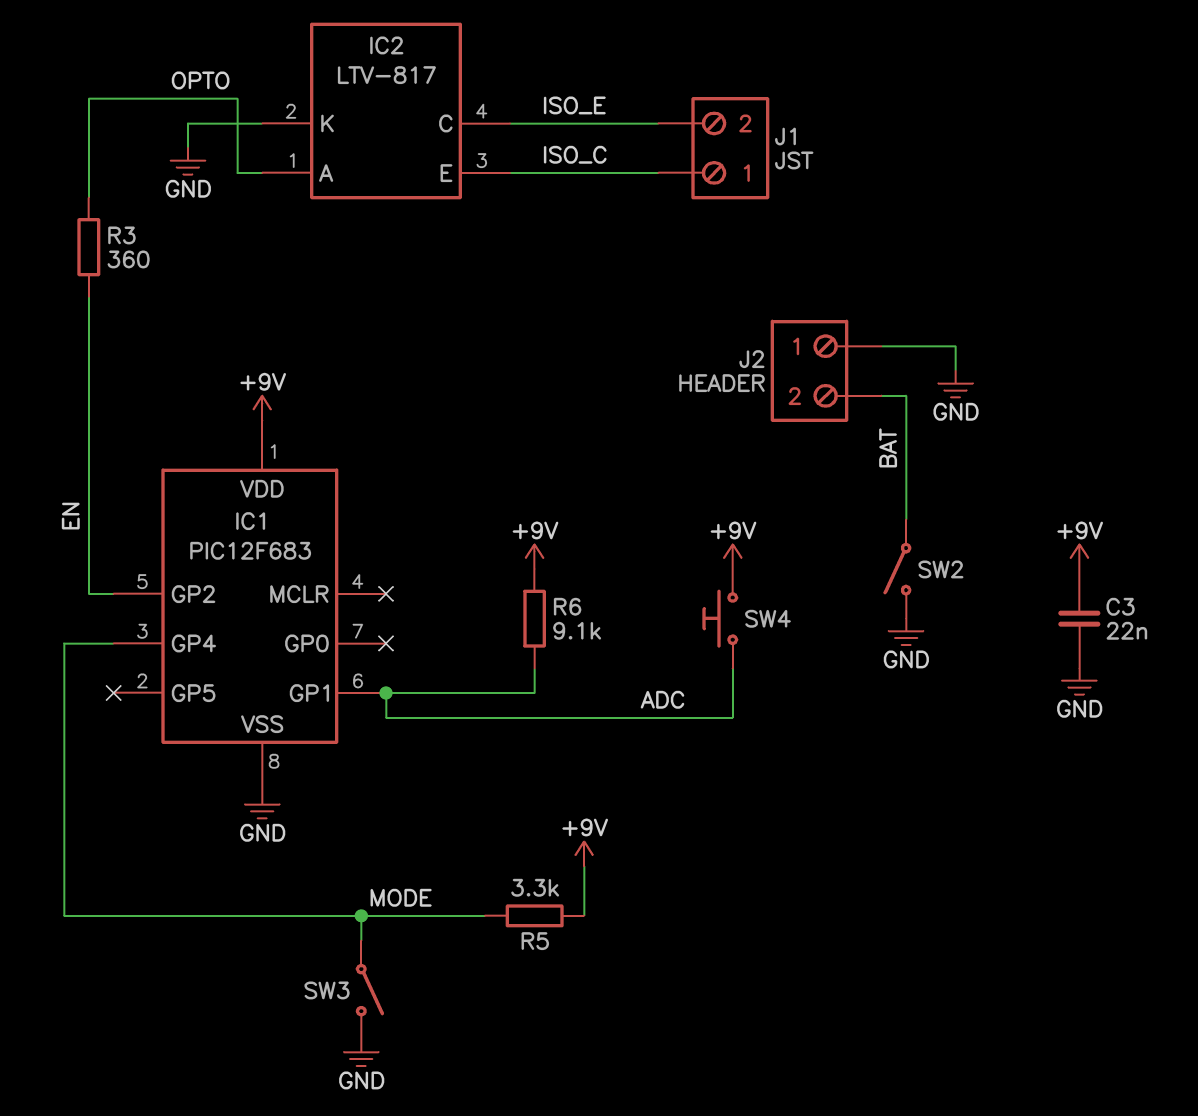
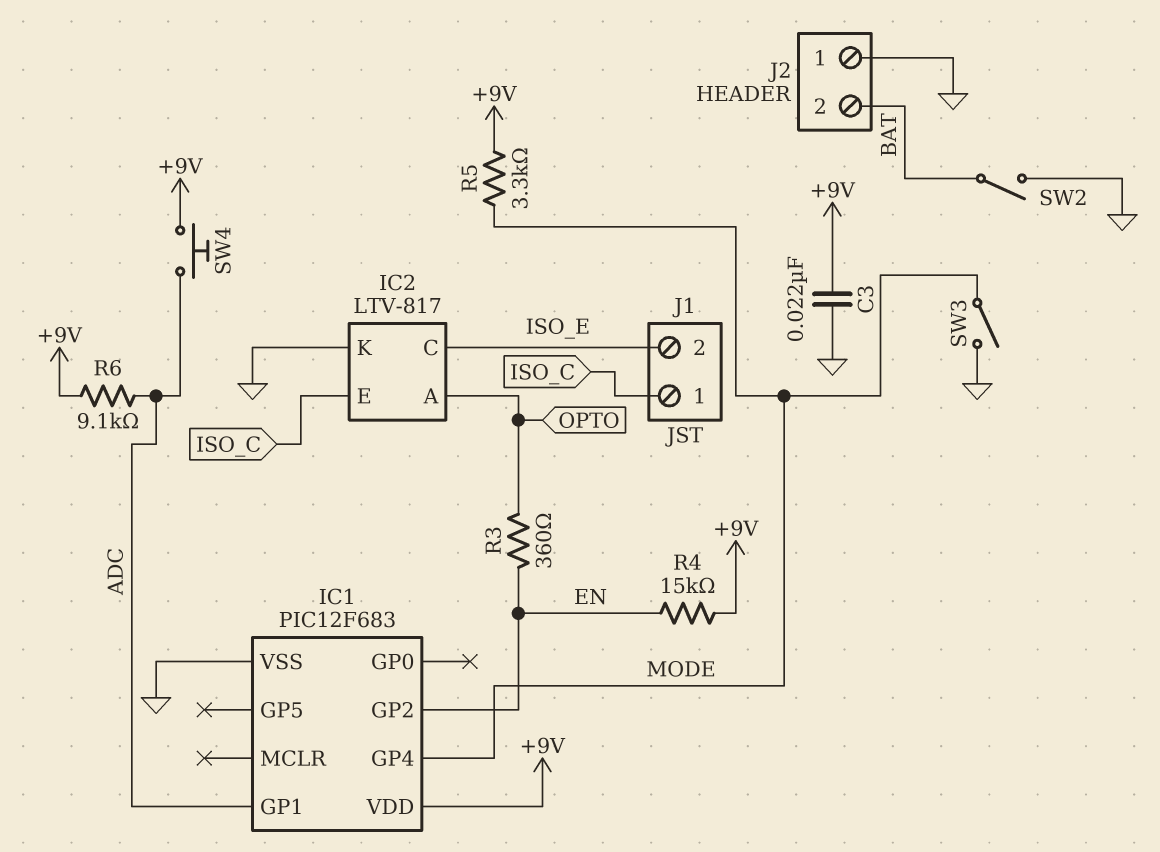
R4: none -> 15k (+9V, EN)

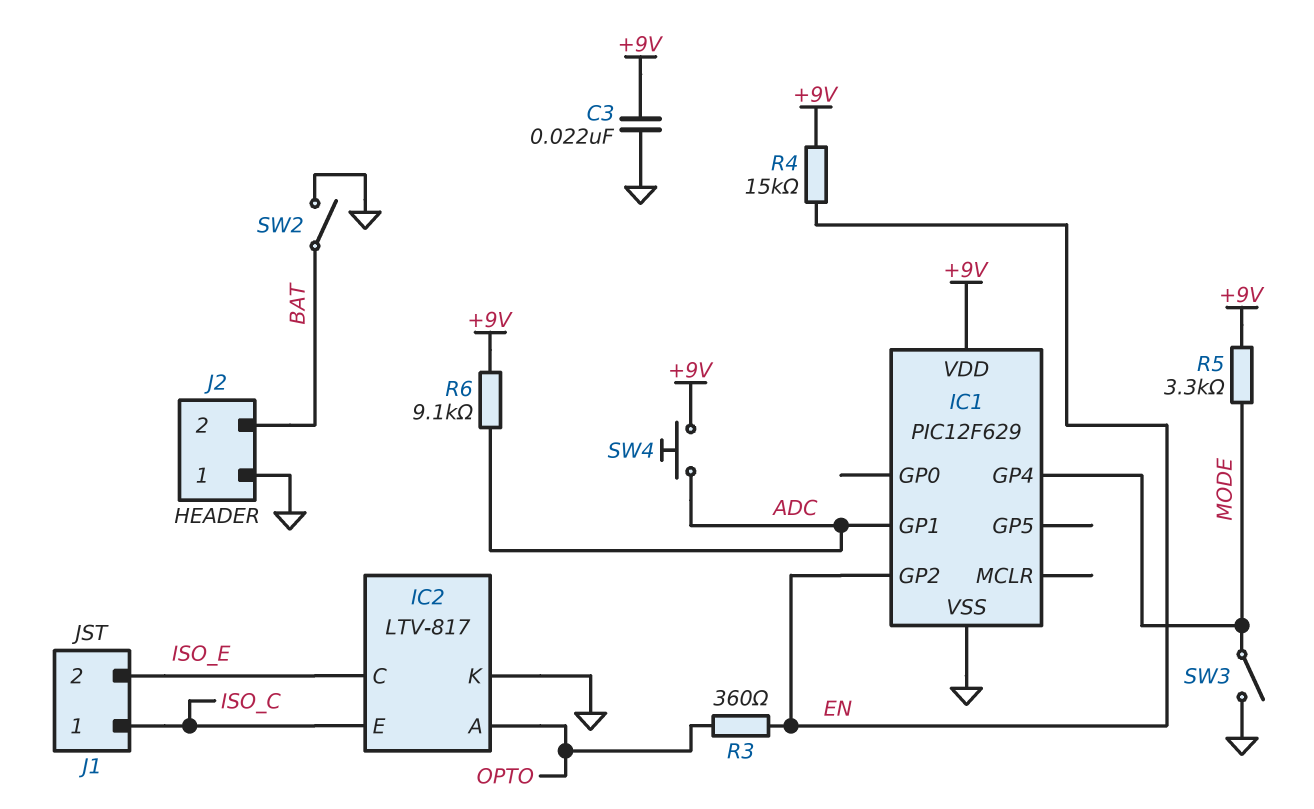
IC1: PIC12F683 -> PIC12F629

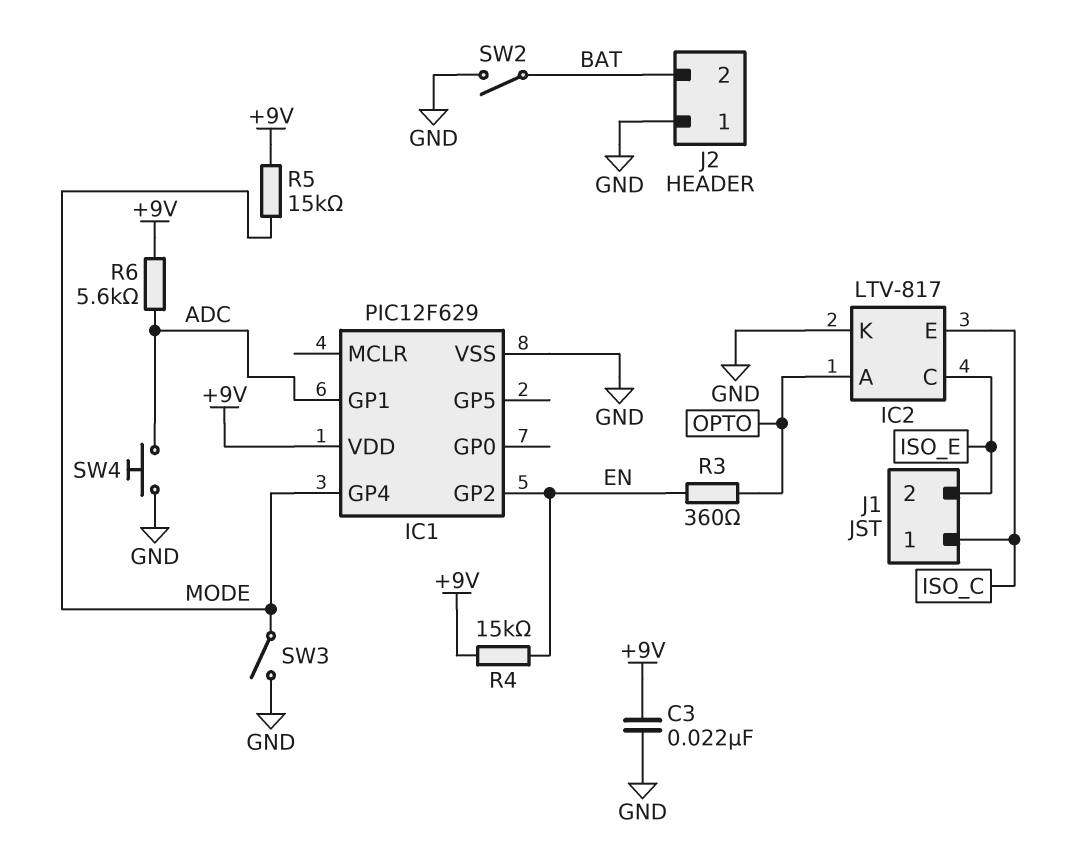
R5: 3.3k (+9V, MODE) -> 15k (+9V, MODE)
R6: 9.1k (+9V, ADC) -> 5.6k (+9V, ADC)
SW4: button (+9V, ADC) -> button (ADC, GND)

